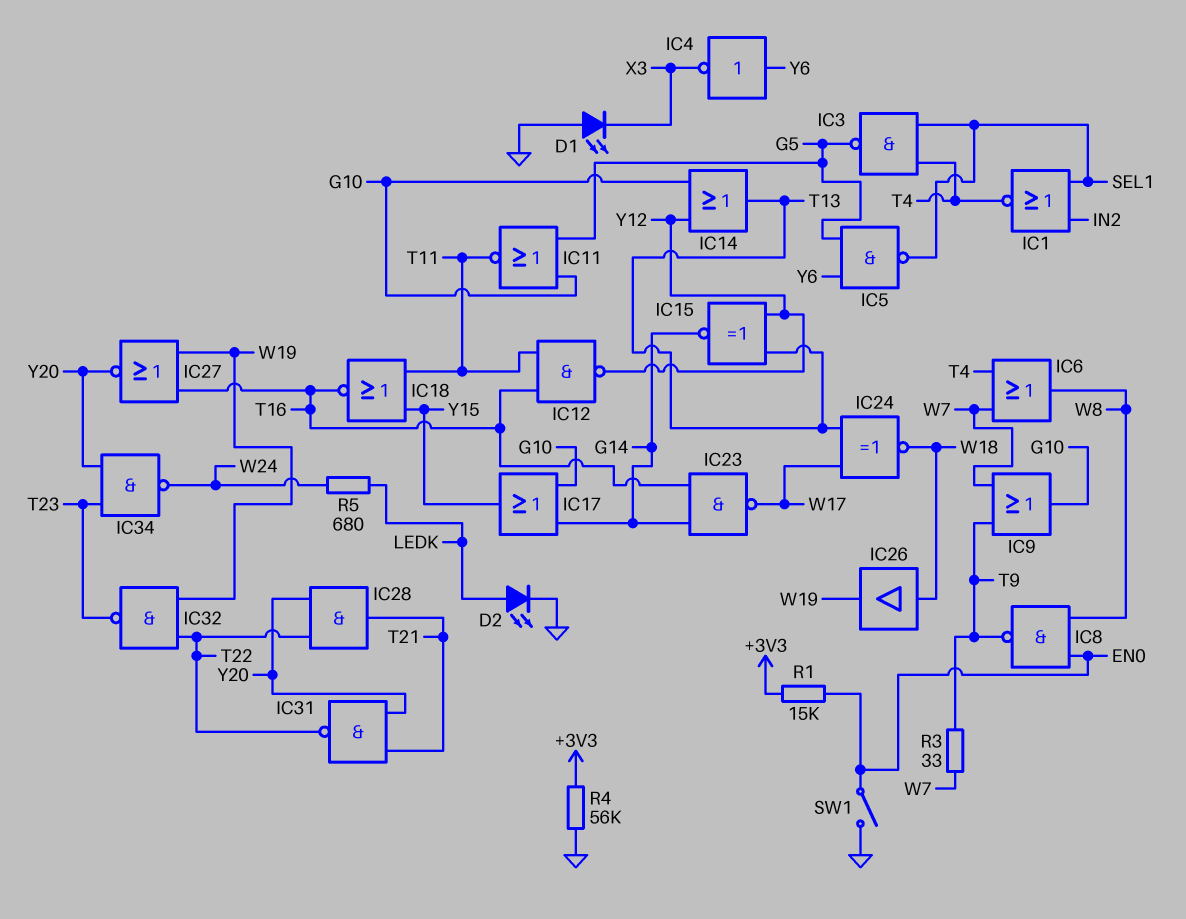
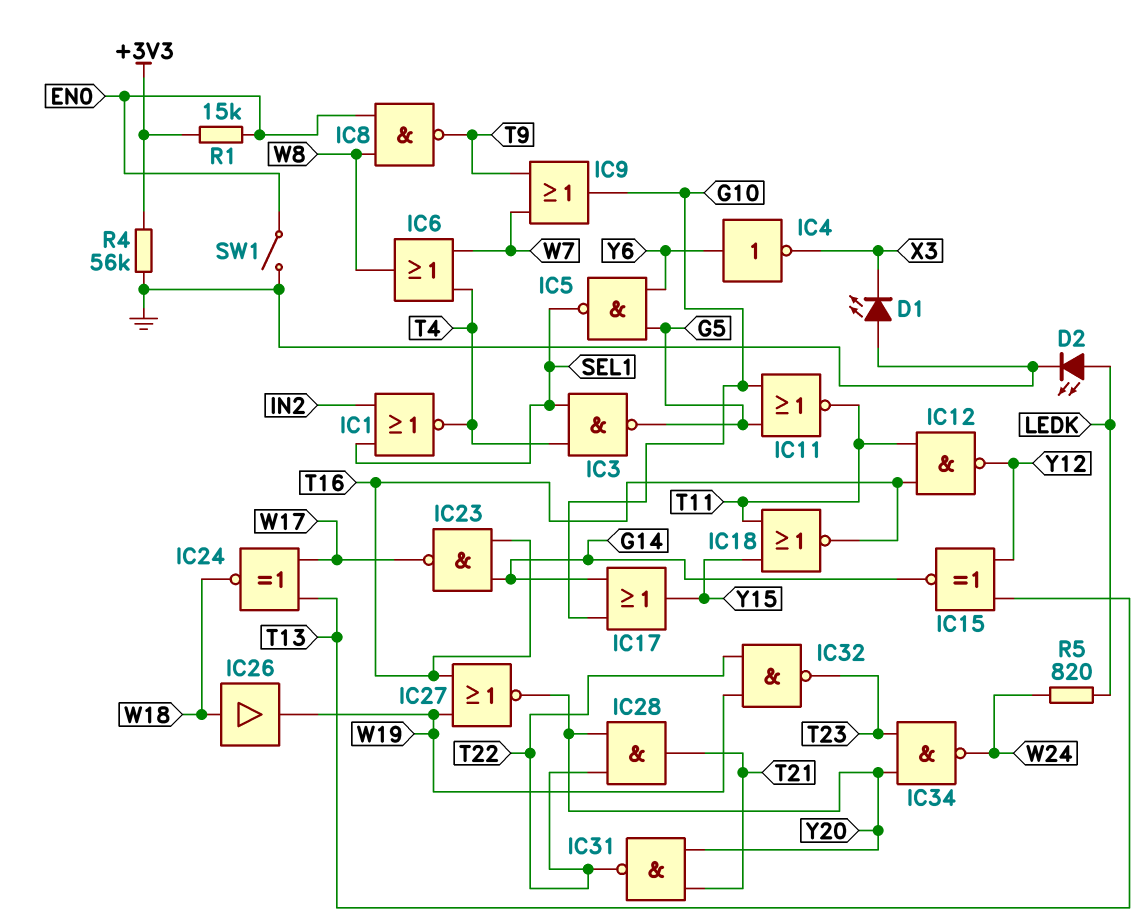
IC14: OR (in G10, in Y12, out T13) -> none
R3: 33 (T9, W7) -> none
R5: 680 (LEDK, W24) -> 820 (LEDK, W24)

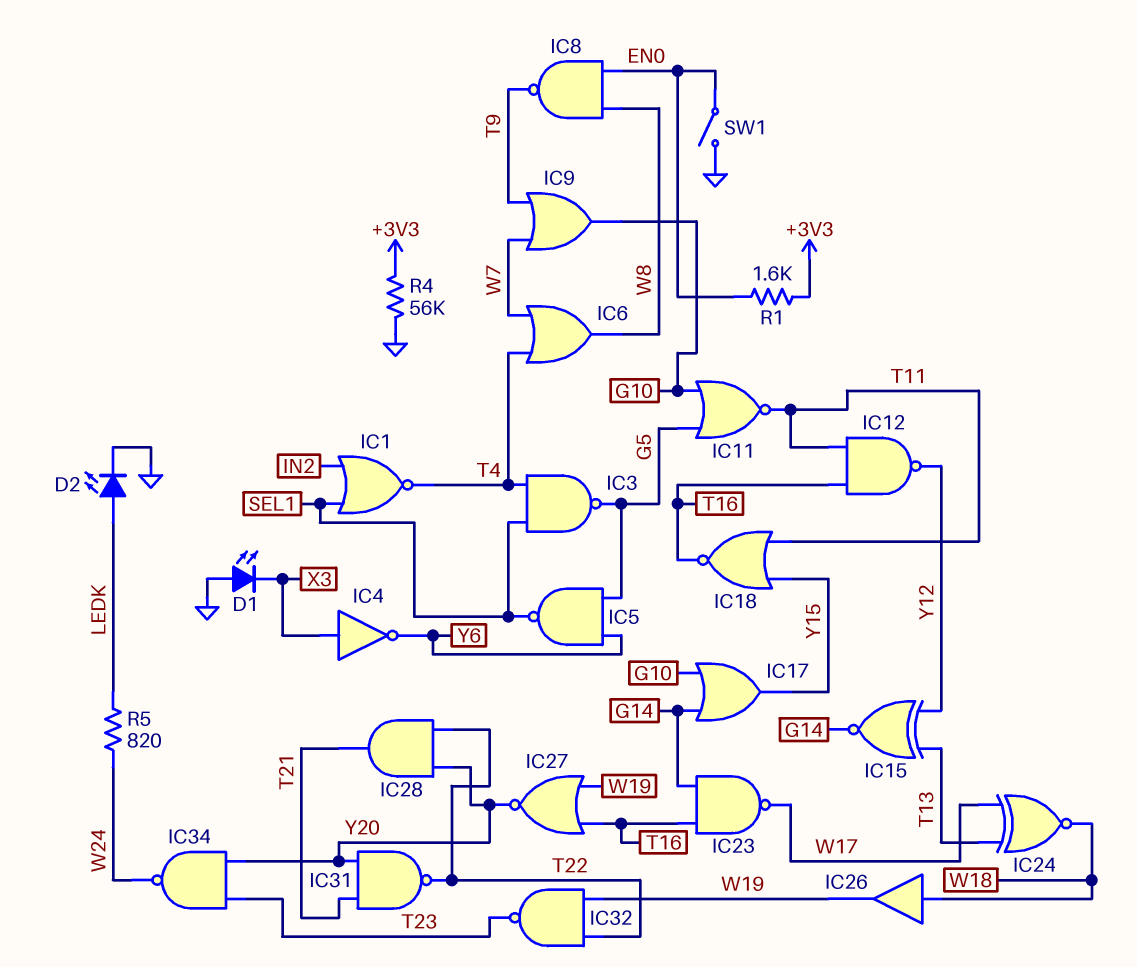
IC4: NOT (in Y6, out X3) -> NOT (in X3, out Y6)
R1: 15k (+3V3, EN0) -> 1.6k (+3V3, EN0)

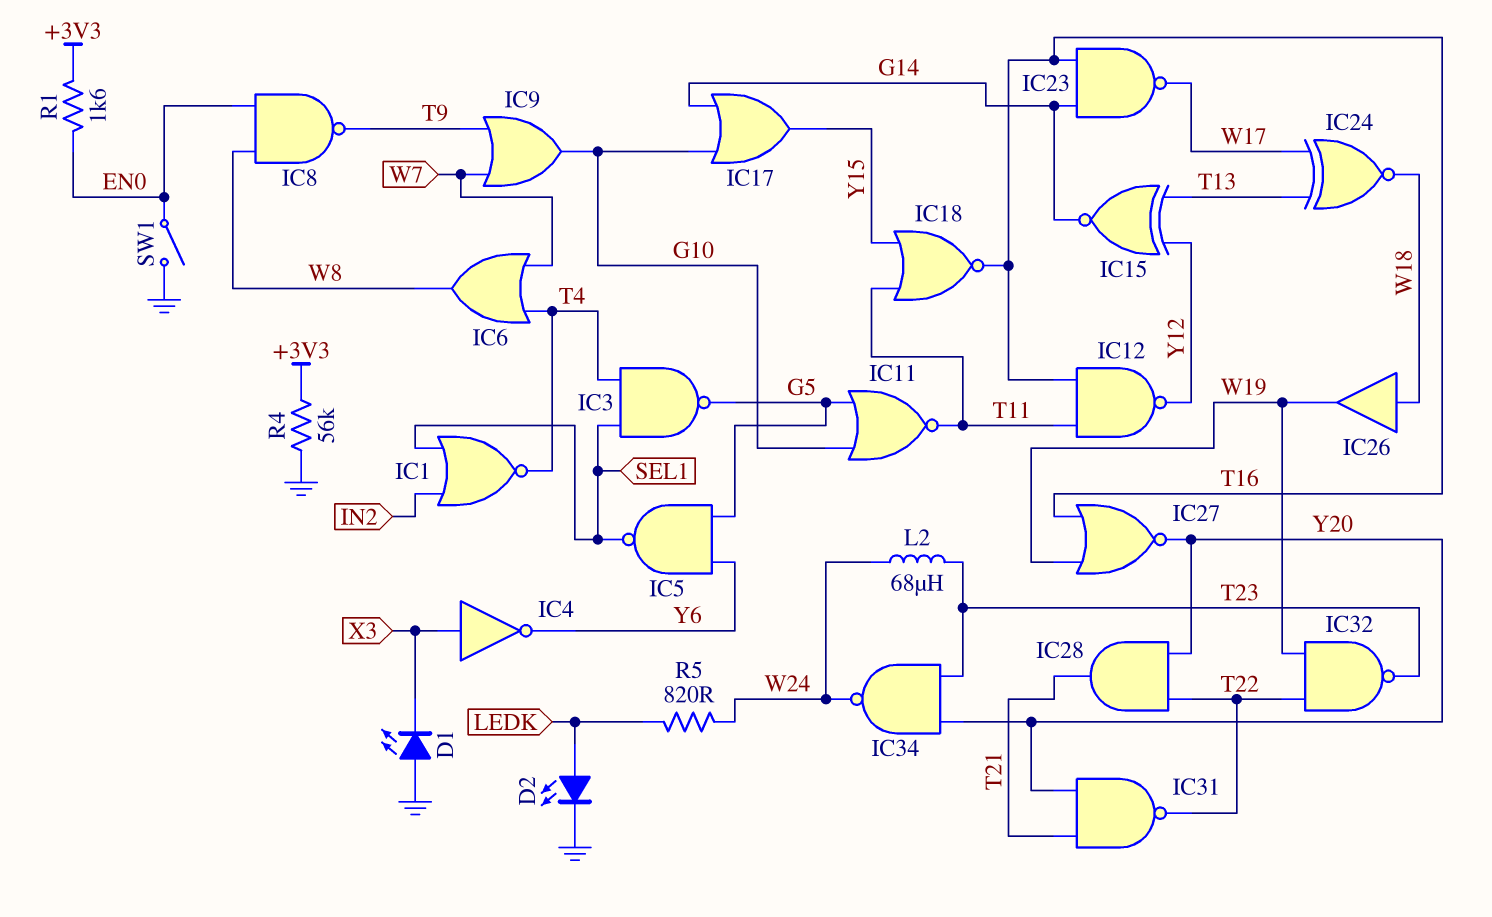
L2: none -> 68uH (T23, W24)

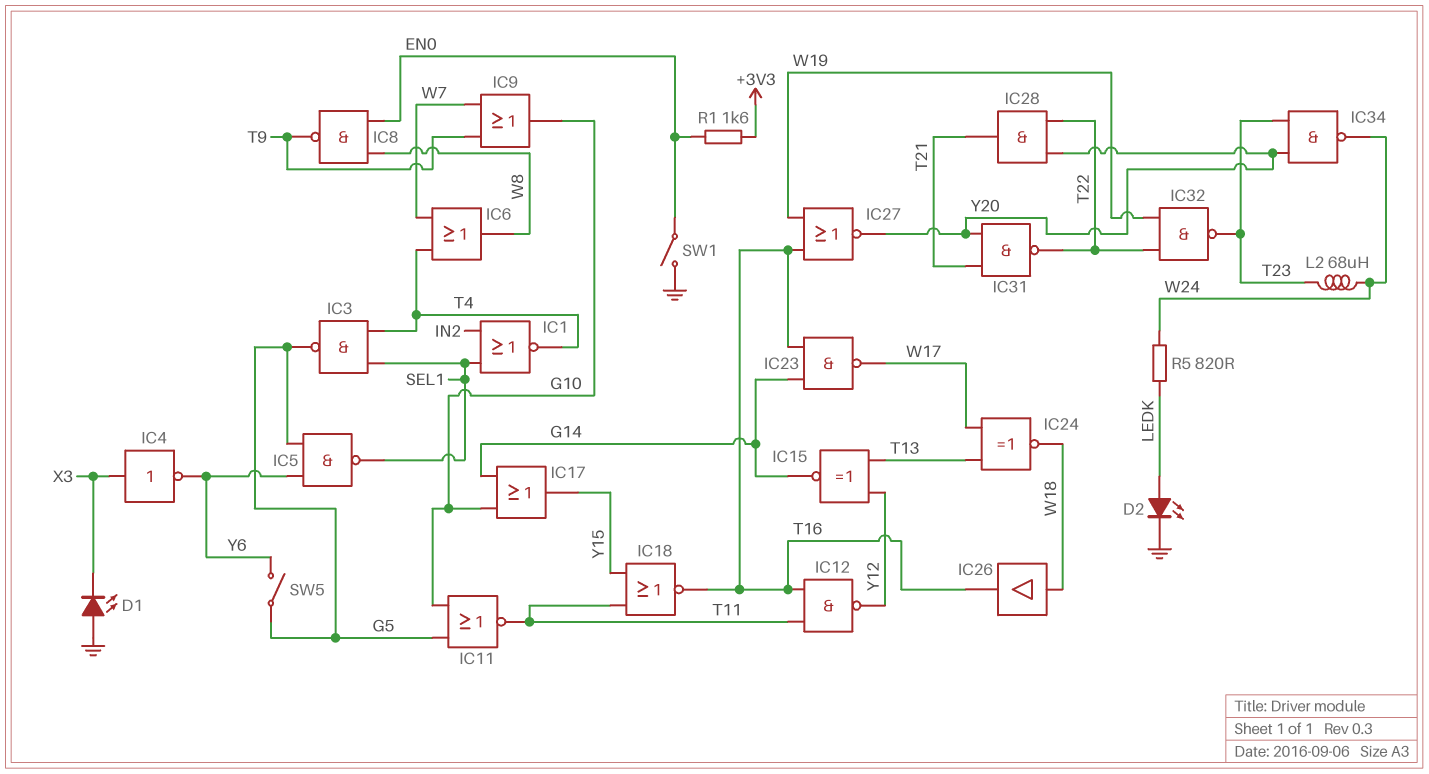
IC26: buffer (in W18, out W19) -> buffer (in W18, out T16)
R4: 56k (+3V3, GND) -> none
SW5: none -> switch (G5, Y6)

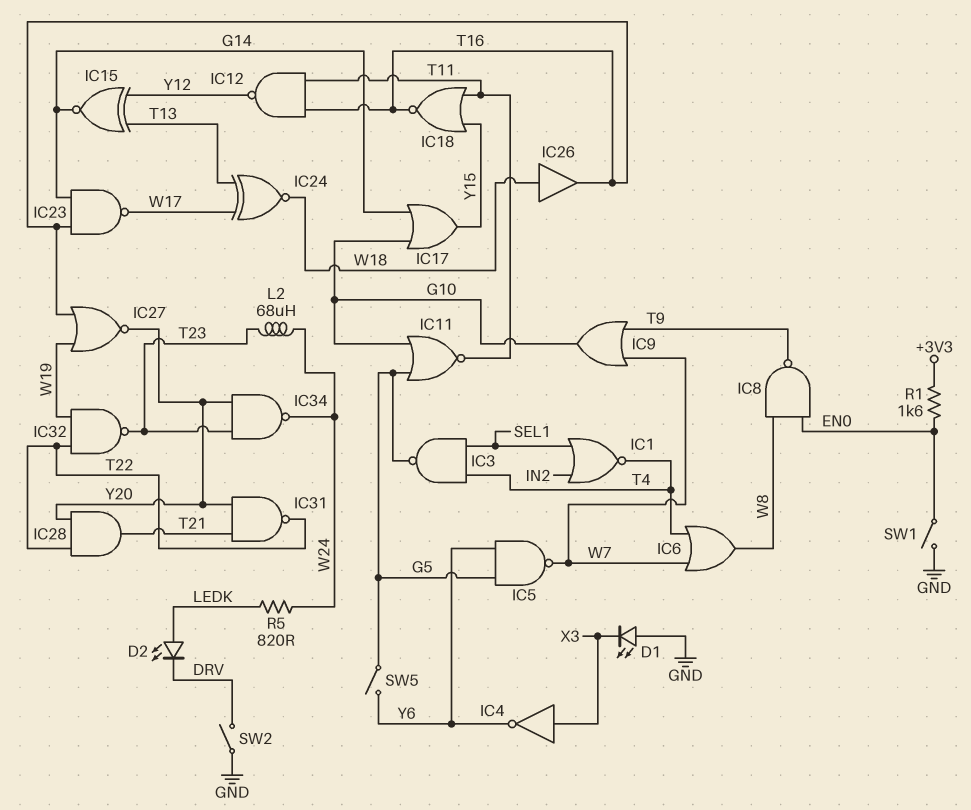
D2: LED (A LEDK, K GND) -> LED (A LEDK, K DRV)
IC5: NAND (in G5, in Y6, out SEL1) -> NAND (in G5, in Y6, out W7)
SW2: none -> switch (DRV, GND)

